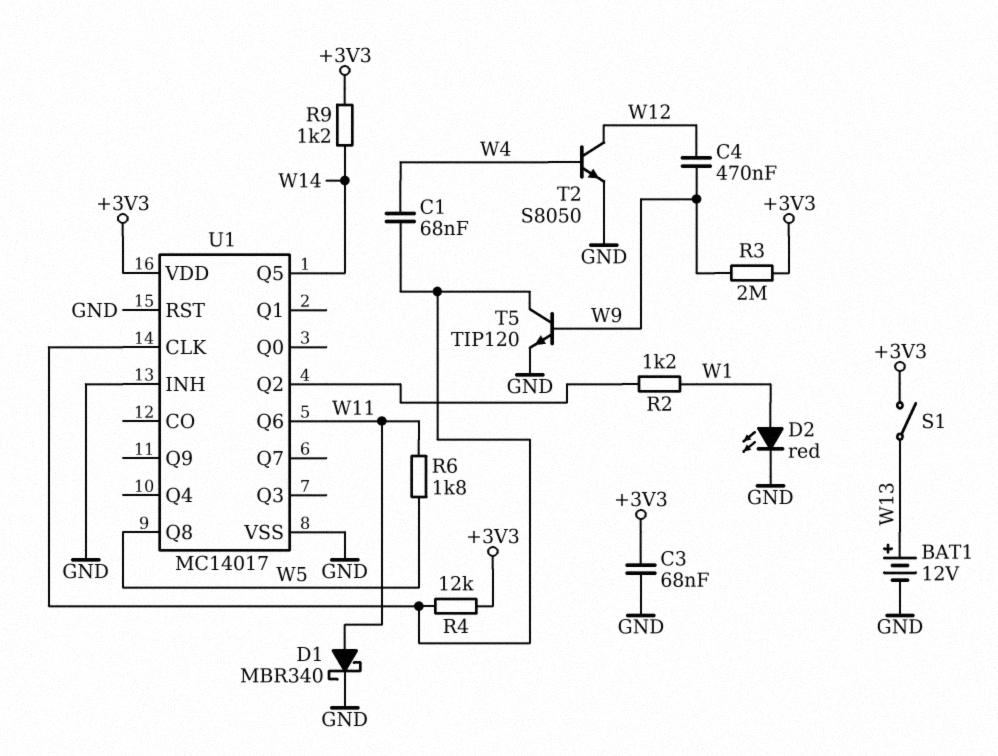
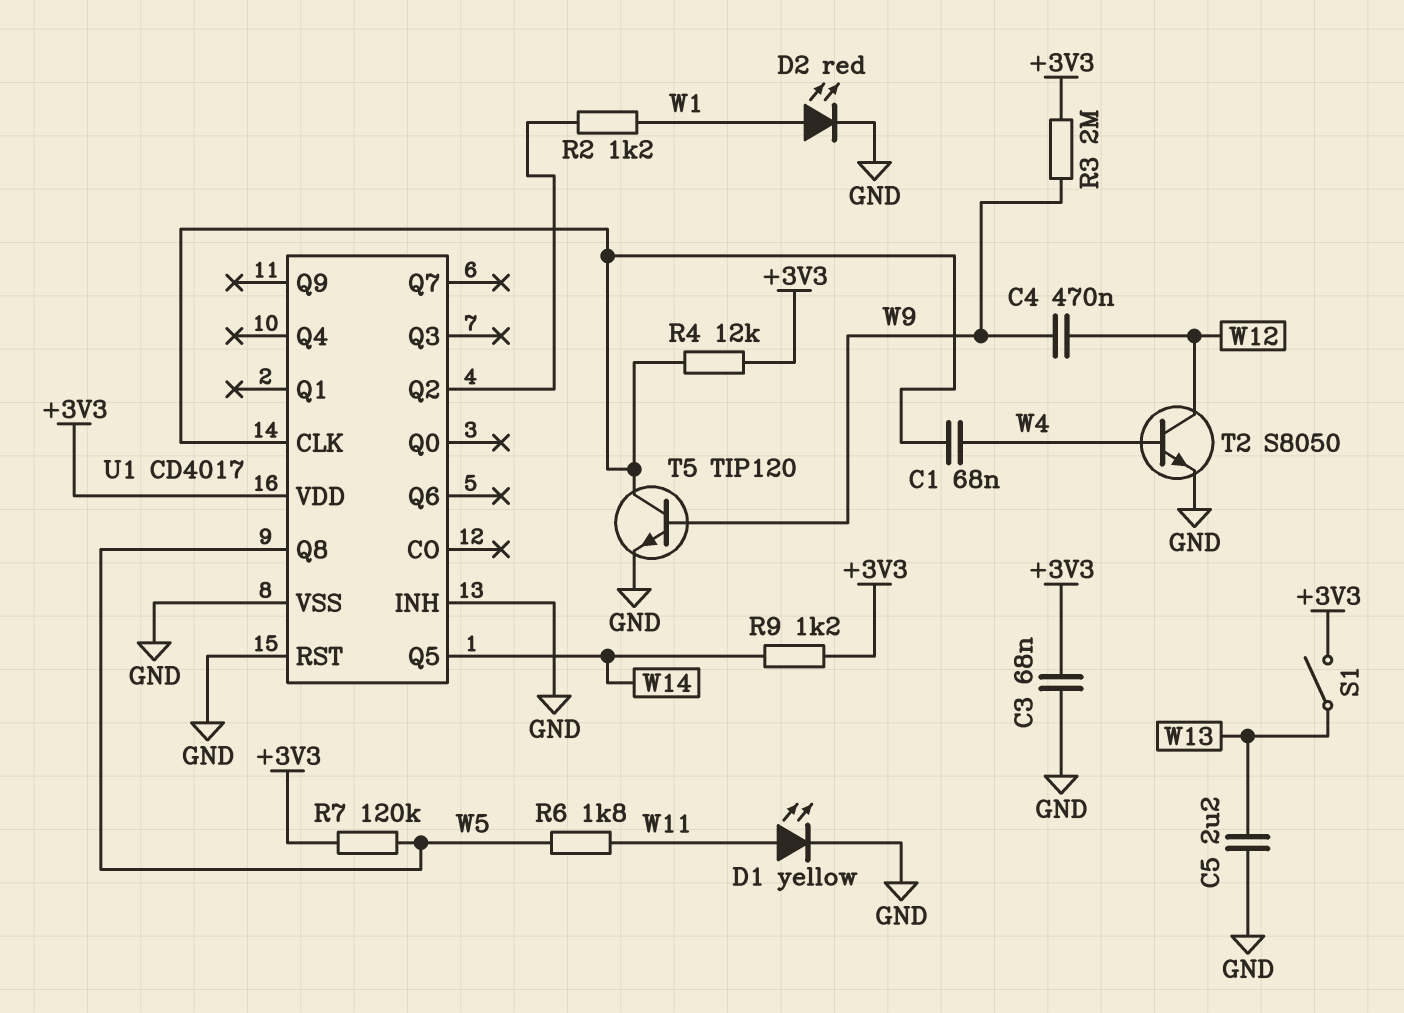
BAT1: 12V (plus W13, minus GND) -> none
C5: none -> 2.2uF (GND, W13)
D1: schottky MBR340 (A W11, K GND) -> LED yellow (A W11, K GND)
R7: none -> 120k (+3V3, W5)
U1: MC14017 -> CD4017
U1 pin Q6: W11 -> none

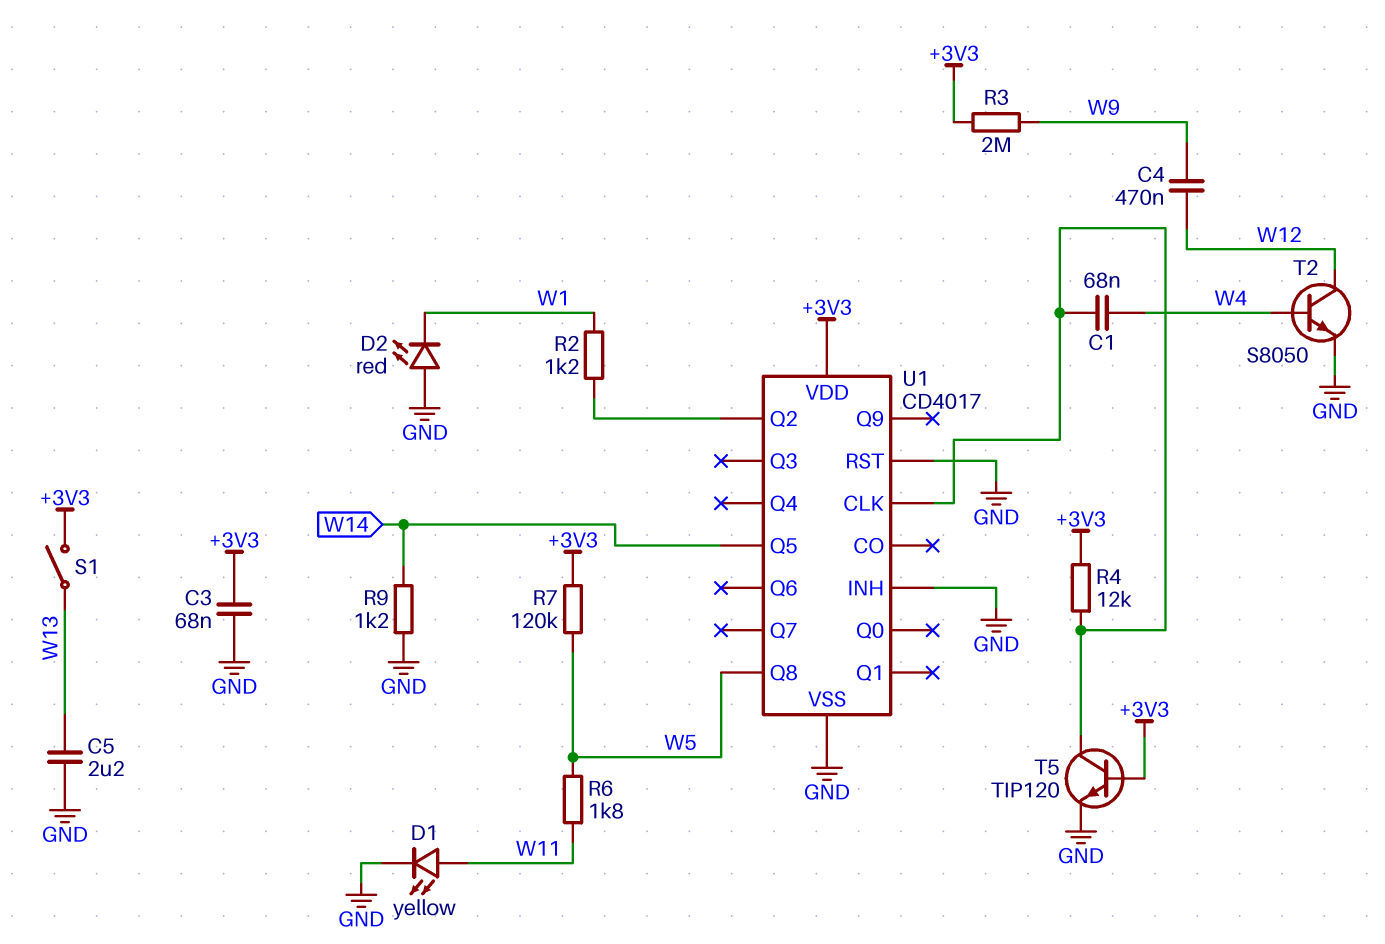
D2: LED red (A W1, K GND) -> LED red (A GND, K W1)
R9: 1.2k (+3V3, W14) -> 1.2k (GND, W14)
T5: NPN TIP120 (B W9, C U1/CLK, E GND) -> NPN TIP120 (B +3V3, C U1/CLK, E GND)

